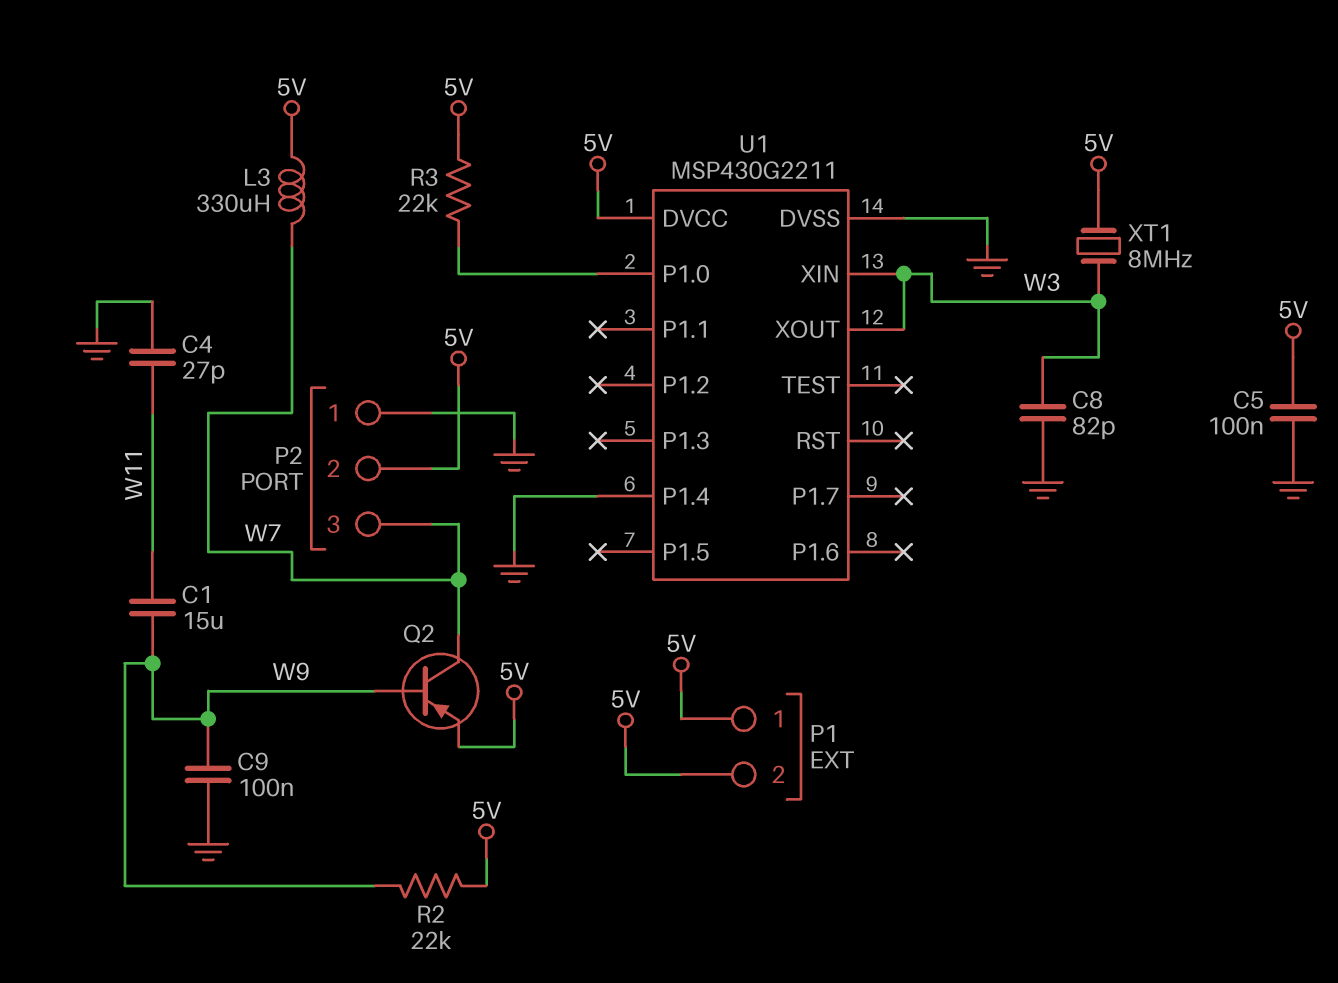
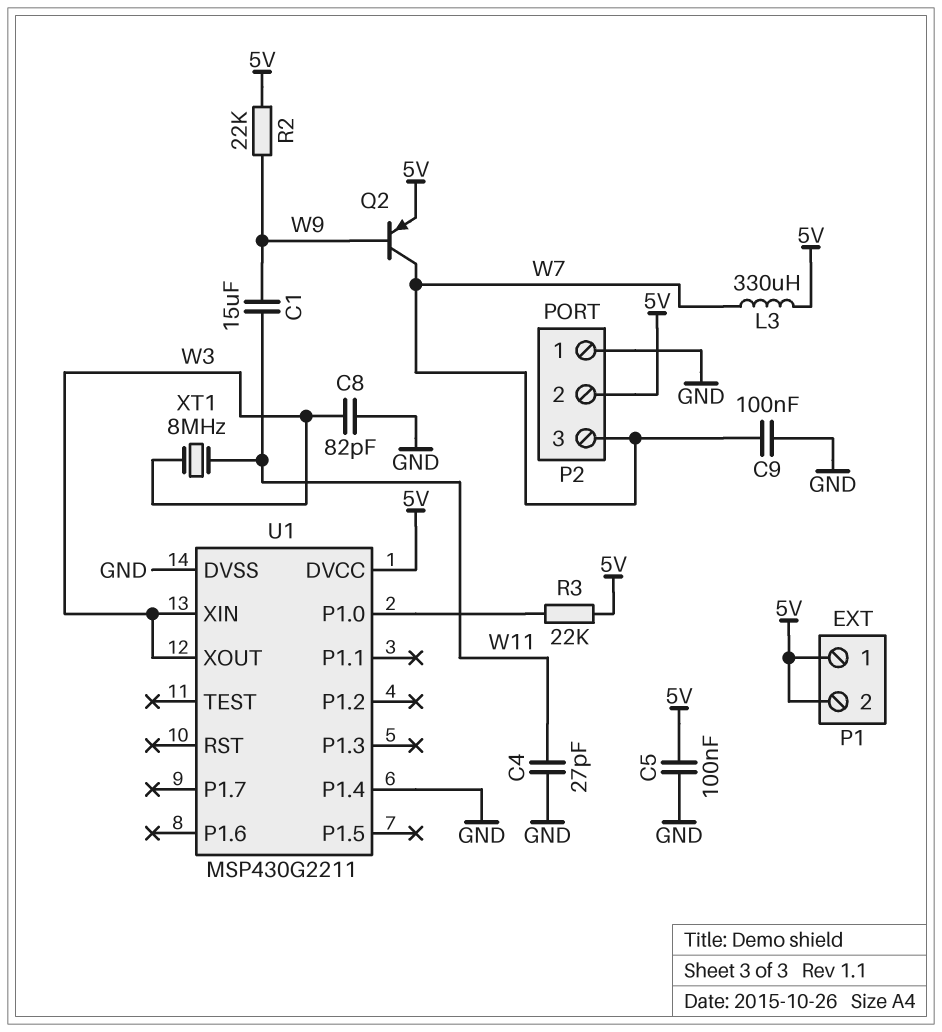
C9: 100nF (GND, W9) -> 100nF (GND, W7)
XT1: 8MHz (5V, W3) -> 8MHz (W3, W11)

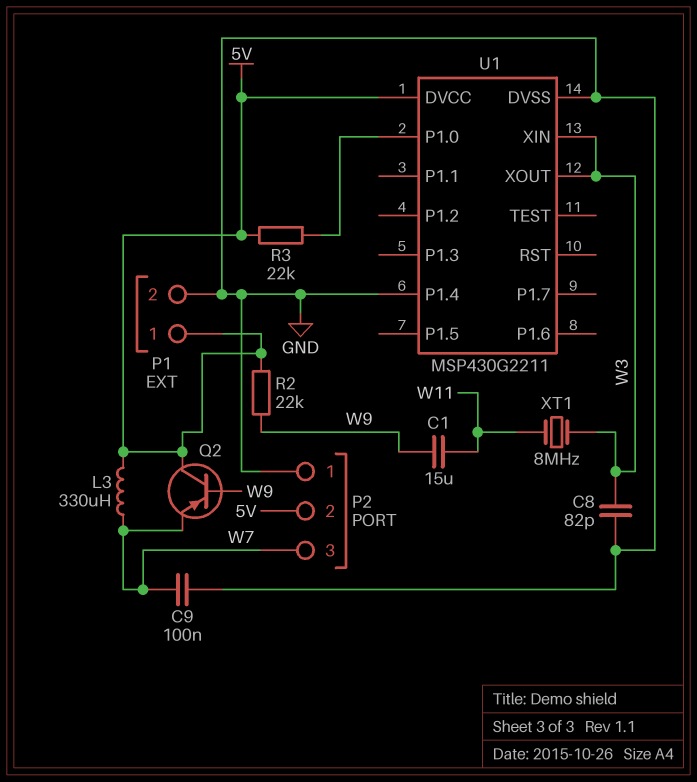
C4: 27pF (GND, W11) -> none
C5: 100nF (5V, GND) -> none
P1 pin 2: 5V -> GND
Q2: PNP (B W9, C W7, E 5V) -> PNP (B W9, C 5V, E W7)

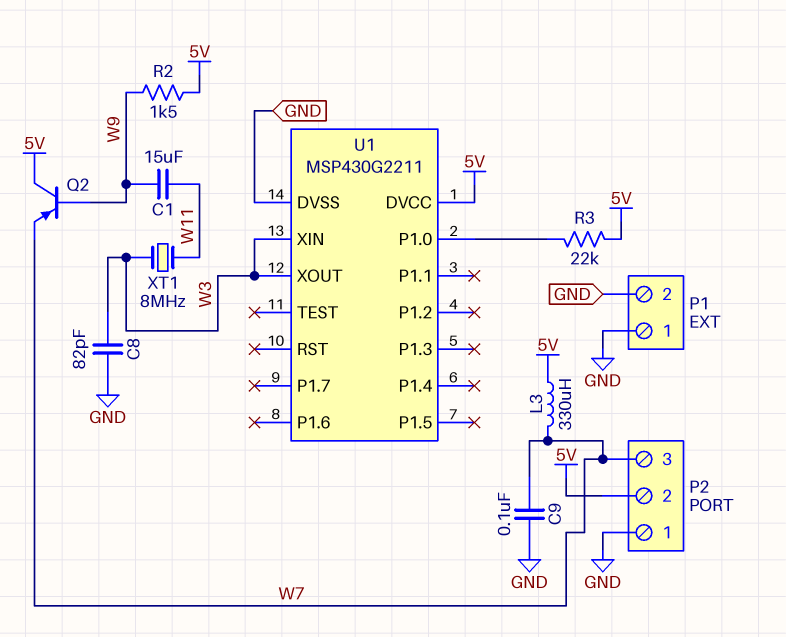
P1 pin 1: 5V -> GND
R2: 22k (5V, W9) -> 1.5k (5V, W9)
U1 pin P1.4: GND -> none

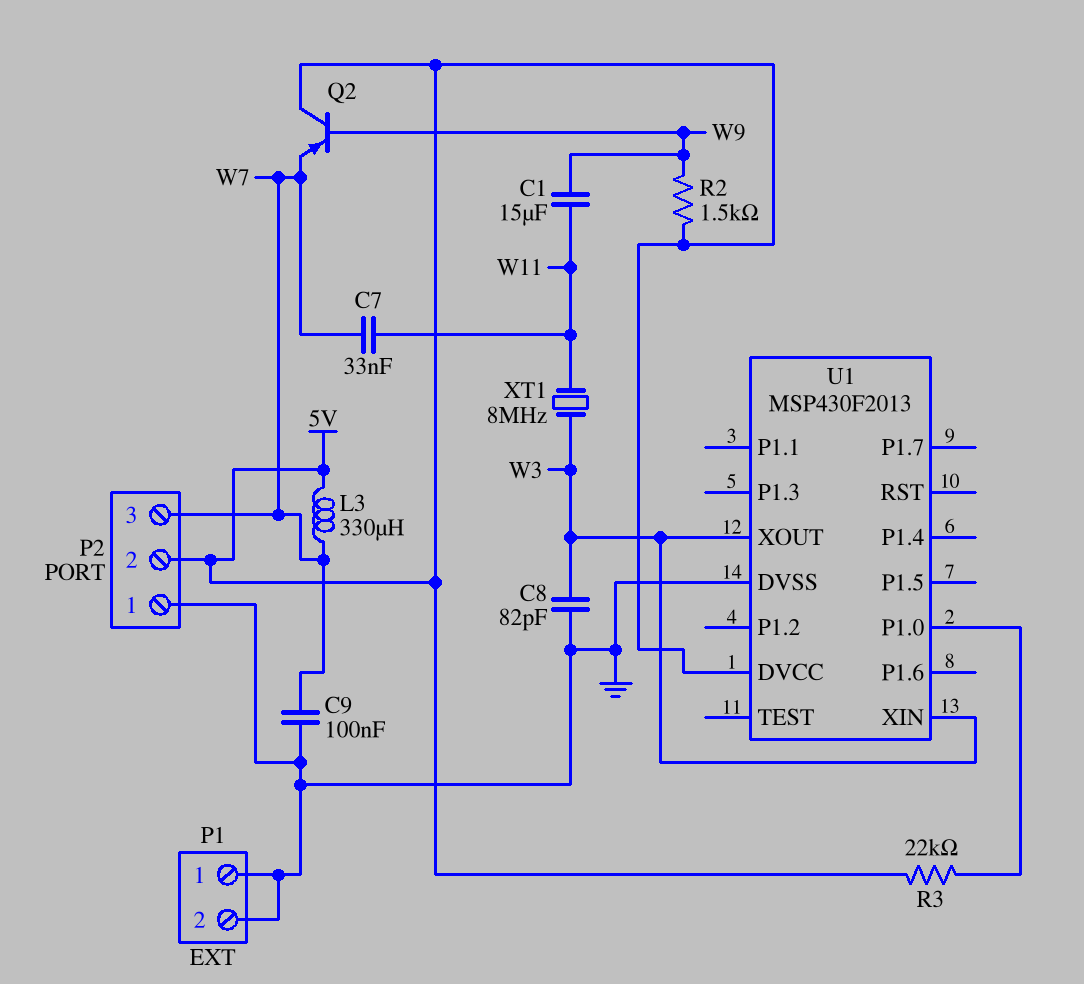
C7: none -> 33nF (W7, W11)
U1: MSP430G2211 -> MSP430F2013

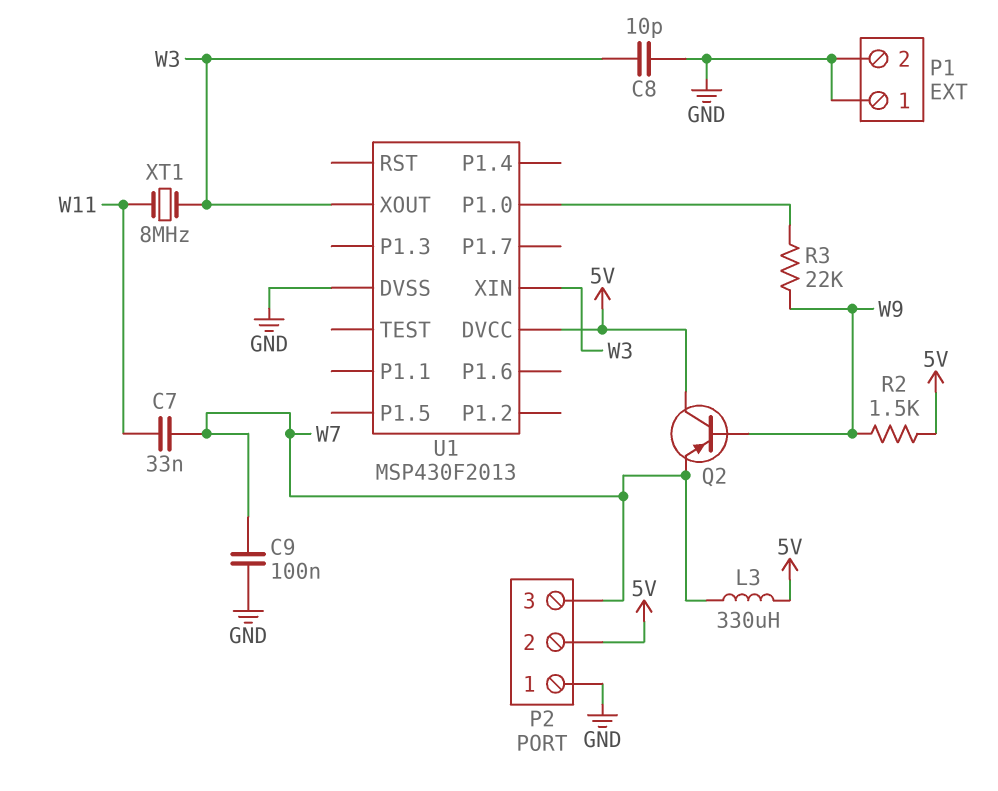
C1: 15uF (W9, W11) -> none
C8: 82pF (GND, W3) -> 10pF (GND, W3)
R3: 22k (5V, U1/P1.0) -> 22k (U1/P1.0, W9)

